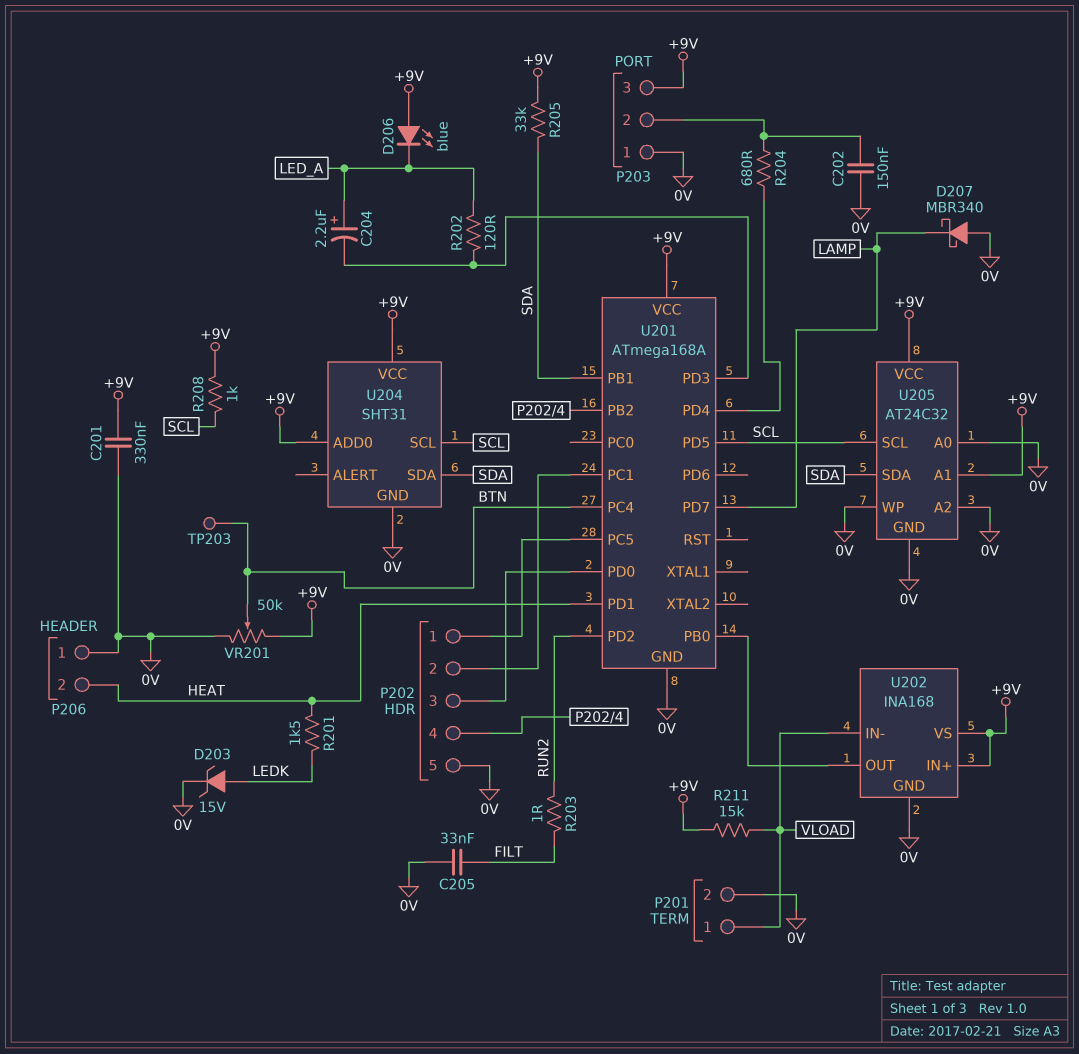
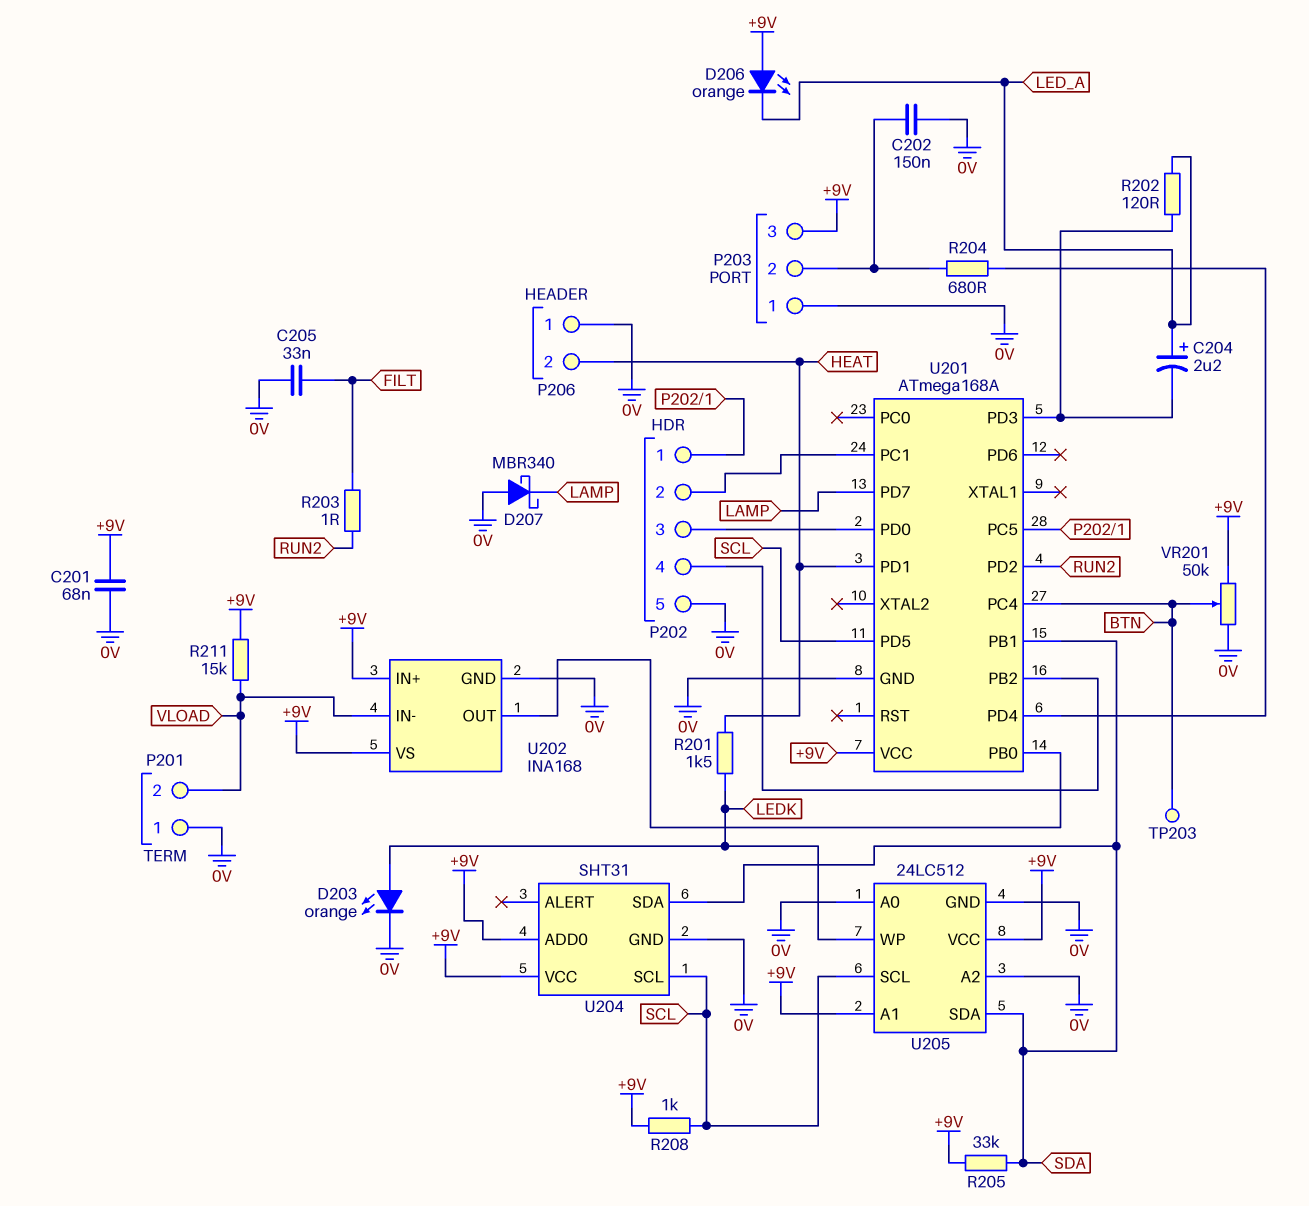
C201: 330nF (+9V, 0V) -> 68nF (+9V, 0V)
D203: zener 15V (A LEDK, K 0V) -> LED orange (A LEDK, K 0V)
D206: LED blue (A +9V, K LED_A) -> LED orange (A +9V, K LED_A)
P201 pin 1: VLOAD -> 0V
P201 pin 2: 0V -> VLOAD
U205: AT24C32 -> 24LC512
U205 pin WP: 0V -> LEDK

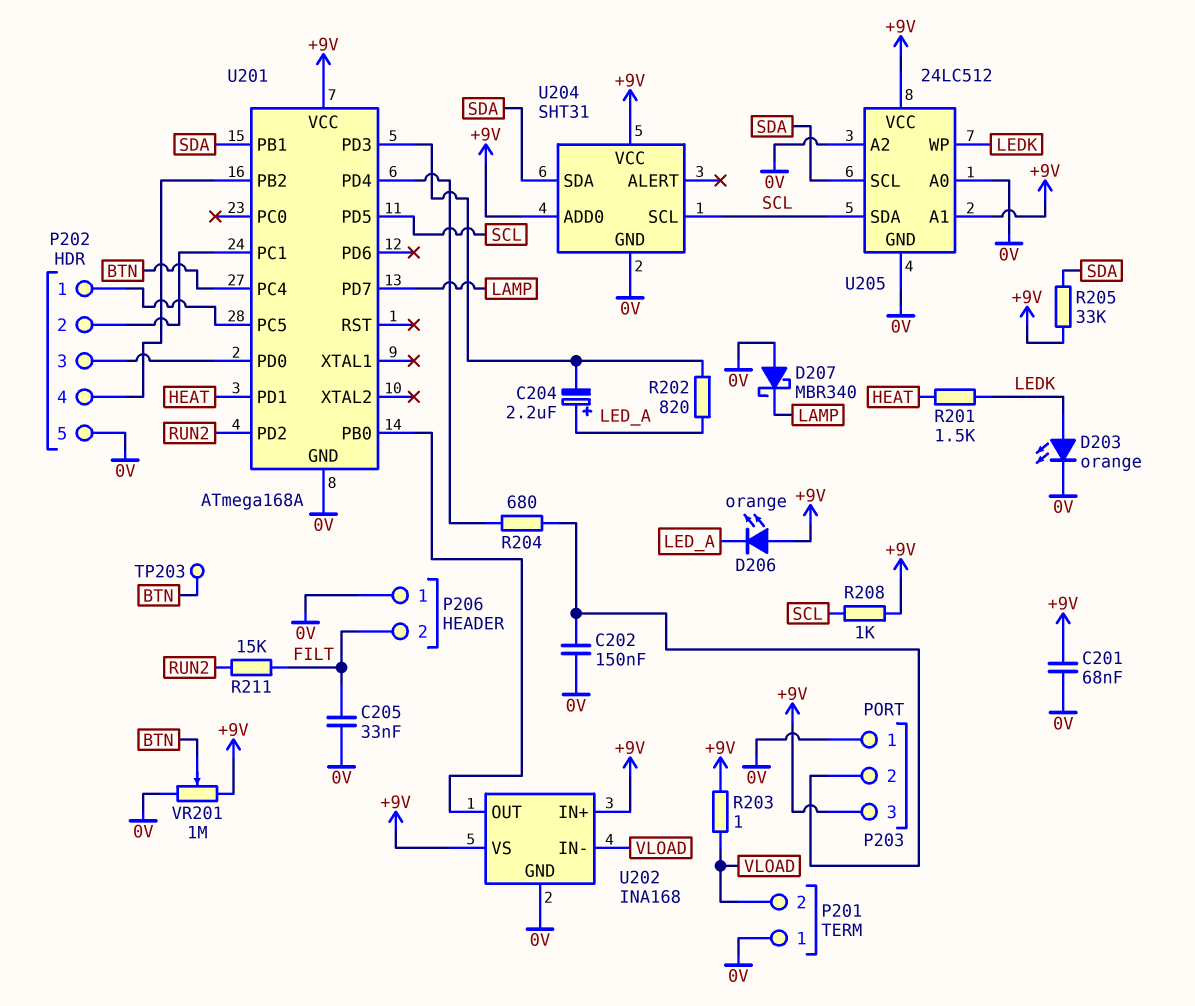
P206 pin 2: HEAT -> FILT
R202: 120 (LED_A, U201/PD3) -> 820 (LED_A, U201/PD3)
R203: 1 (FILT, RUN2) -> 1 (+9V, VLOAD)
R211: 15k (+9V, VLOAD) -> 15k (FILT, RUN2)
U205 pin SCL: SCL -> SDA
U205 pin SDA: SDA -> SCL
VR201: 50k (+9V, 0V, wiper BTN) -> 1M (+9V, 0V, wiper BTN)

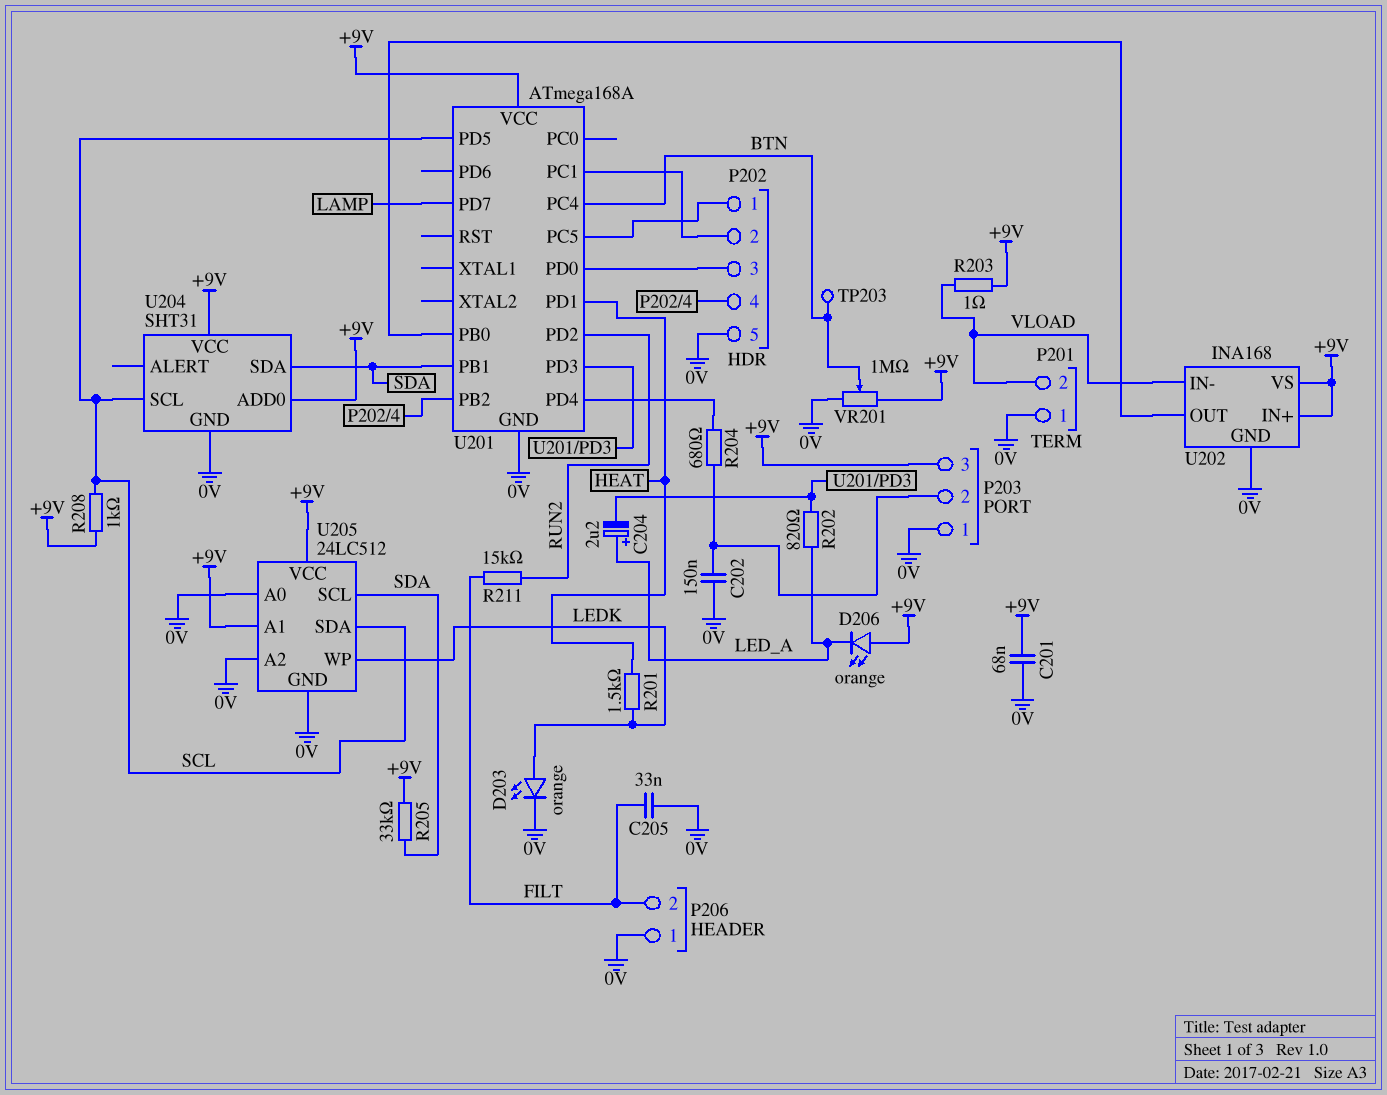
D207: schottky MBR340 (A 0V, K LAMP) -> none

